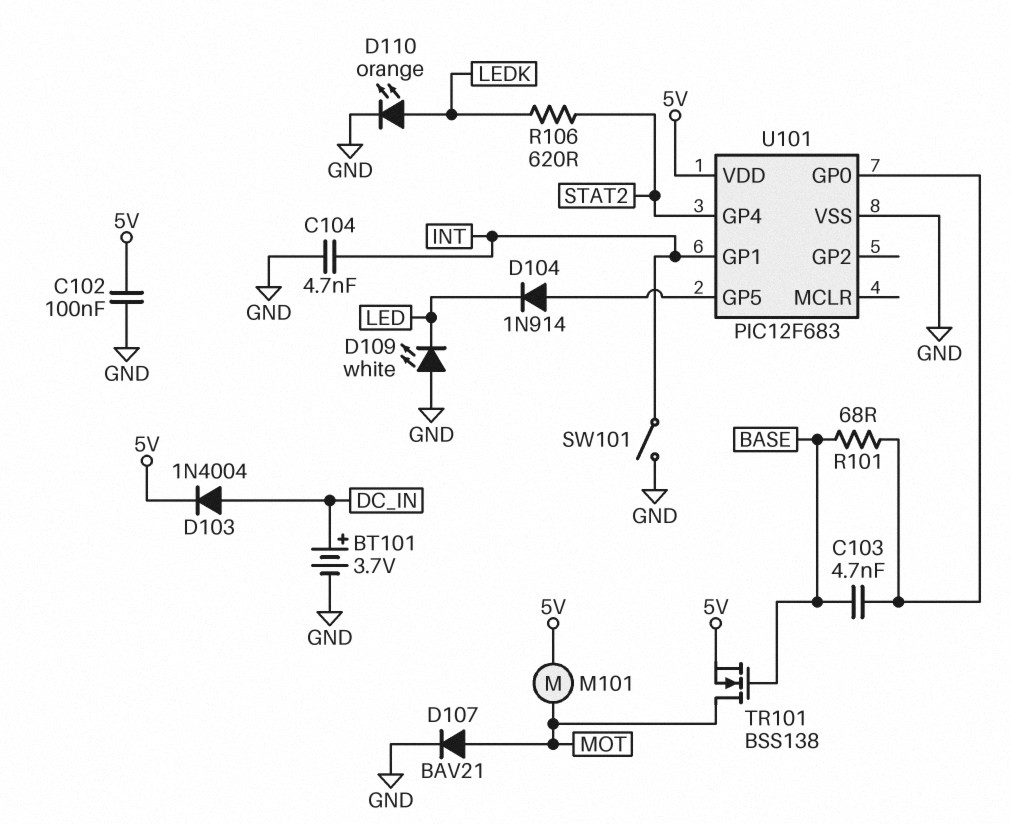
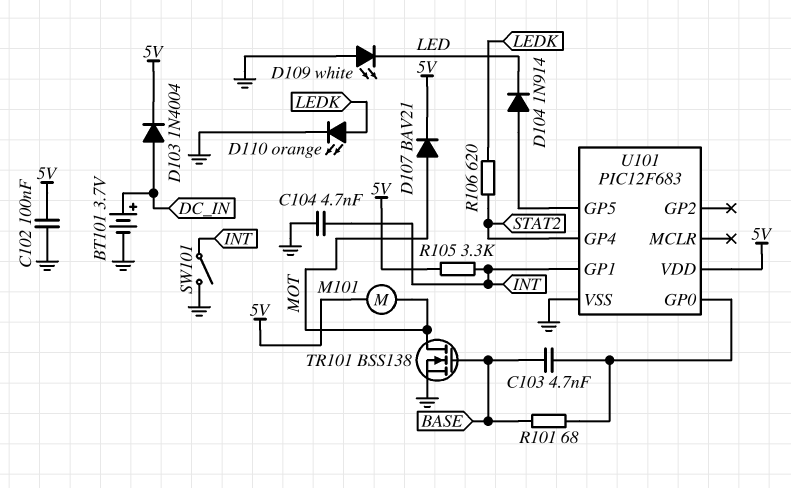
D107: diode BAV21 (A MOT, K GND) -> diode BAV21 (A MOT, K 5V)
R105: none -> 3.3k (5V, INT)
TR101: NMOS BSS138 (G BASE, D MOT, S 5V) -> NMOS BSS138 (G BASE, D MOT, S GND)

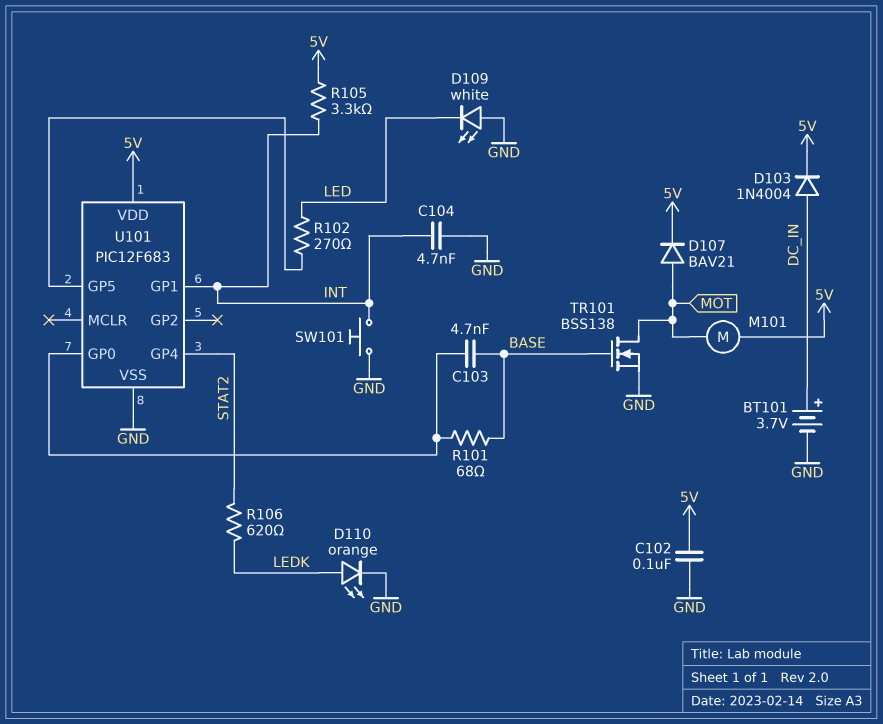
D104: diode 1N914 (A U101/GP5, K LED) -> none
R102: none -> 270 (LED, U101/GP5)
SW101: switch (GND, INT) -> button (GND, INT)

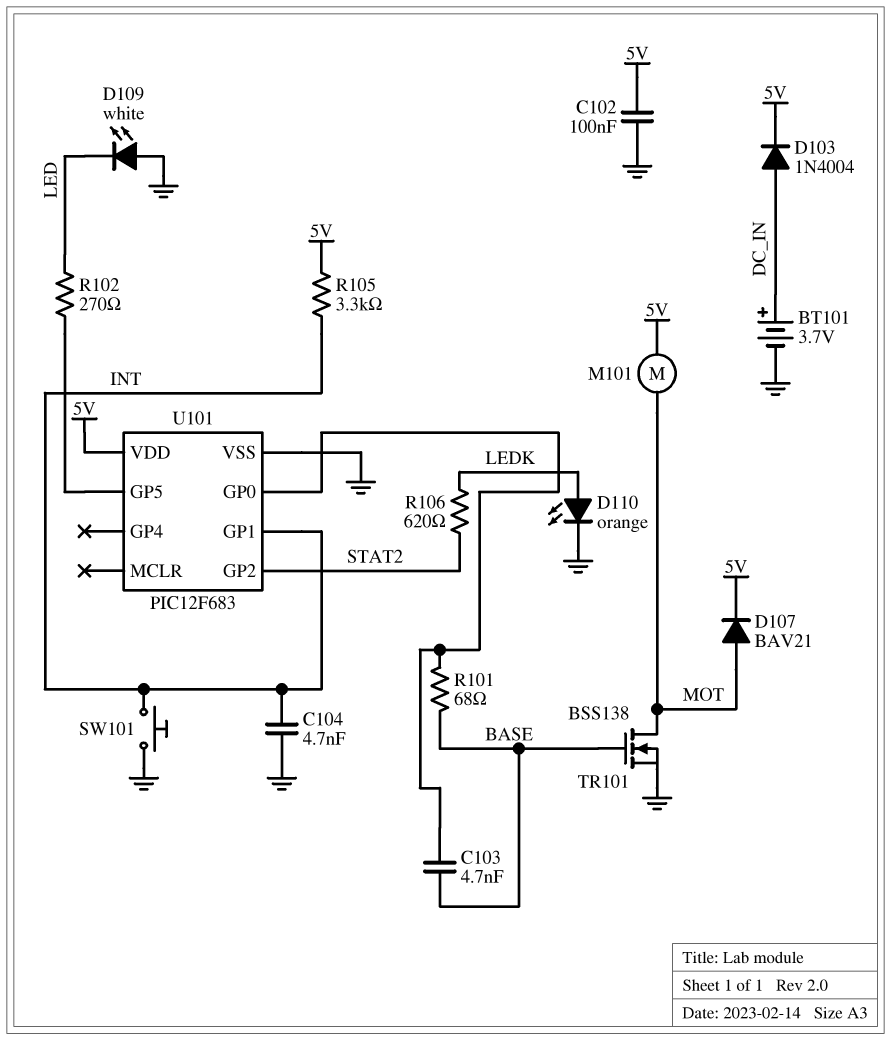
U101 pin GP2: none -> STAT2
U101 pin GP4: STAT2 -> none

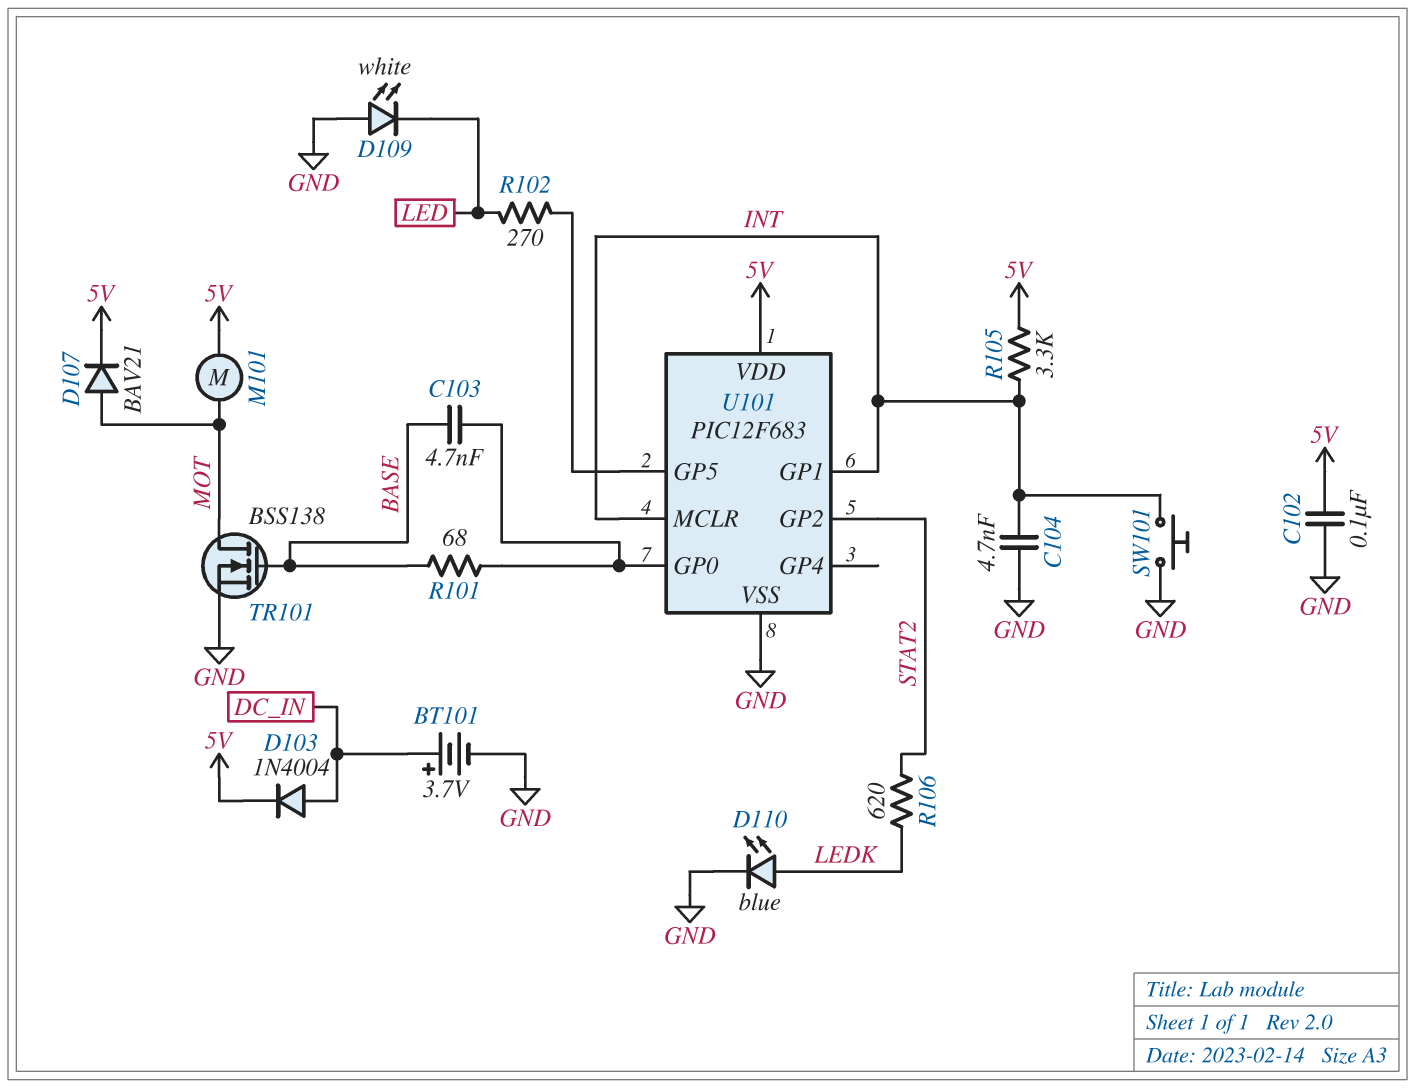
D110: LED orange (A LEDK, K GND) -> LED blue (A LEDK, K GND)
U101 pin MCLR: none -> INT

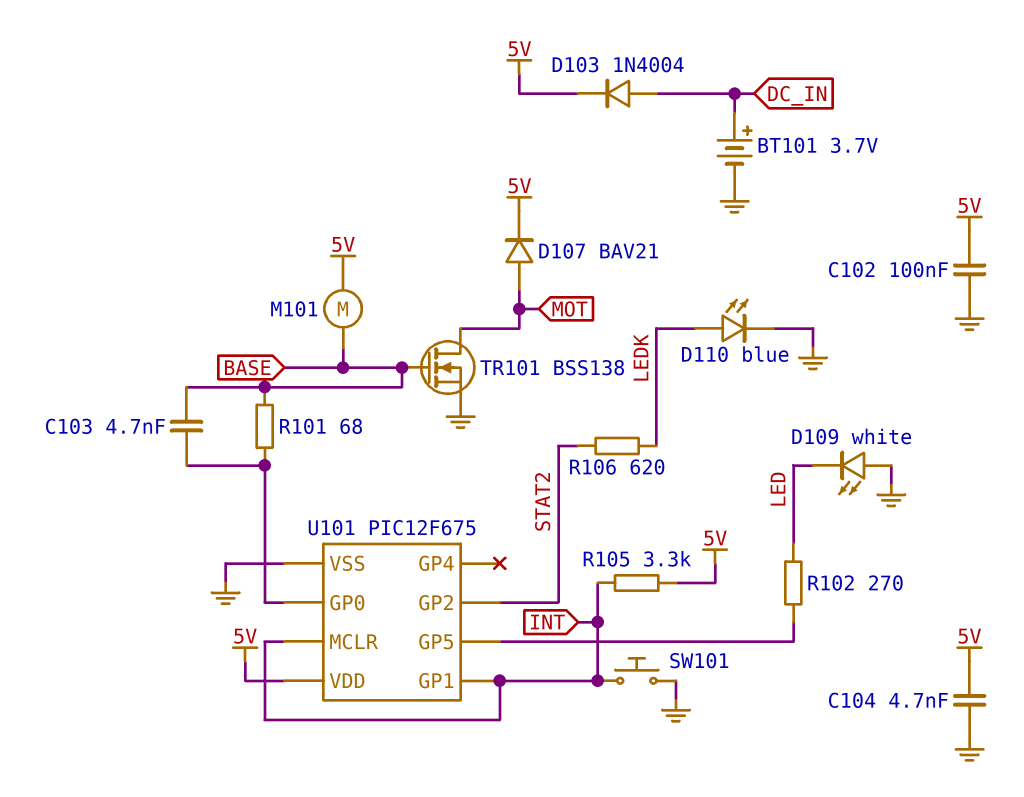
C104: 4.7nF (GND, INT) -> 4.7nF (5V, GND)
M101: motor (5V, MOT) -> motor (5V, BASE)
U101: PIC12F683 -> PIC12F675

